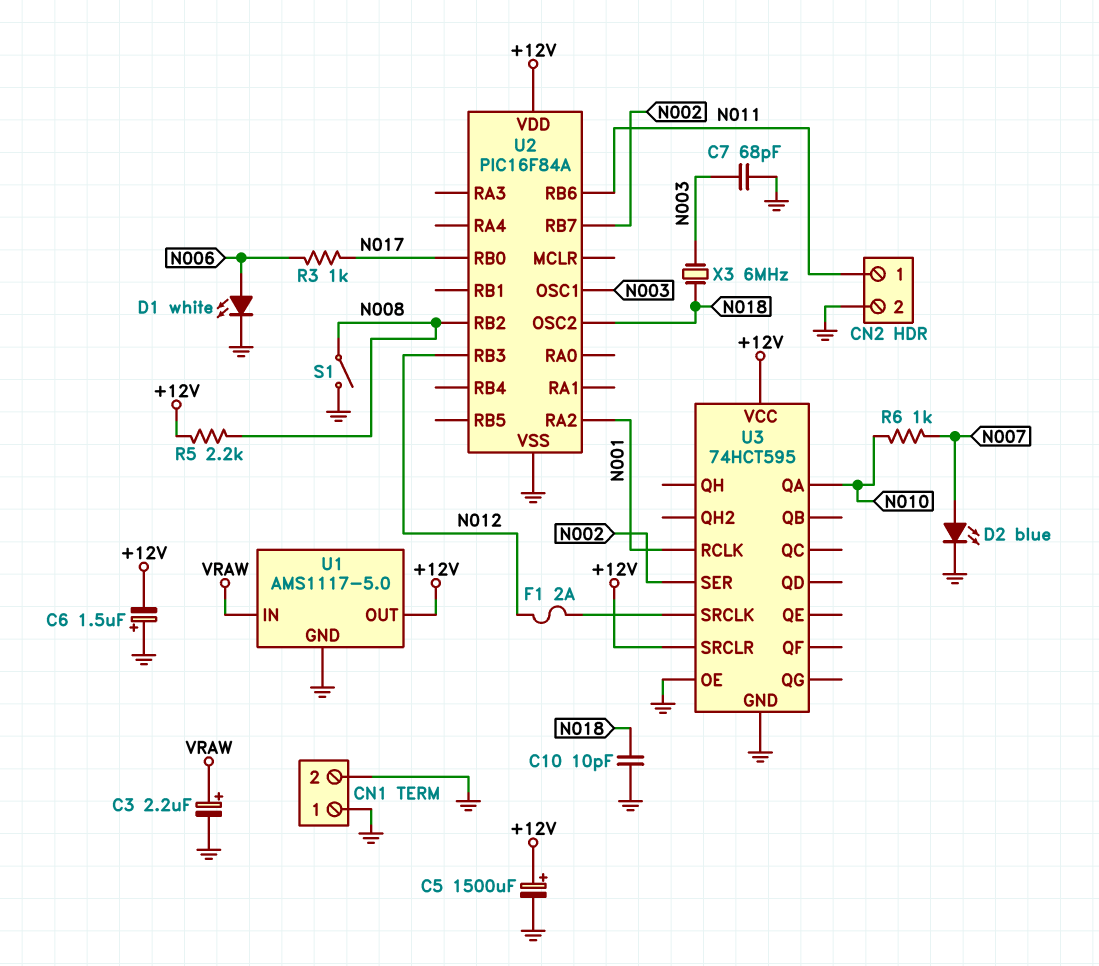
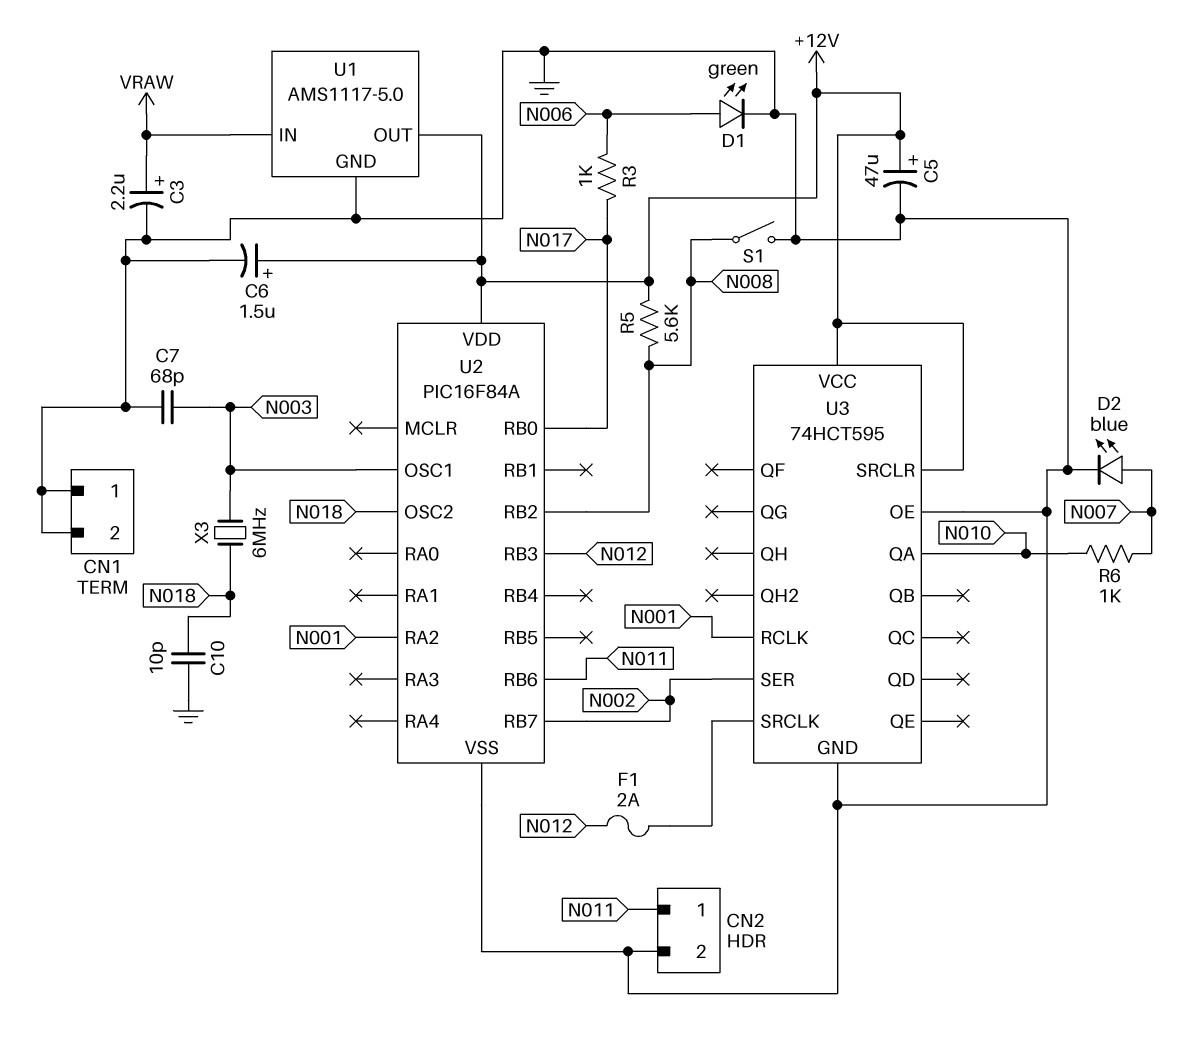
C5: 1500uF (plus +12V, minus GND) -> 47uF (plus +12V, minus GND)
C6: 1.5uF (plus GND, minus +12V) -> 1.5uF (plus +12V, minus GND)
D1: LED white (A N006, K GND) -> LED green (A N006, K GND)
R5: 2.2k (+12V, N008) -> 5.6k (+12V, N008)

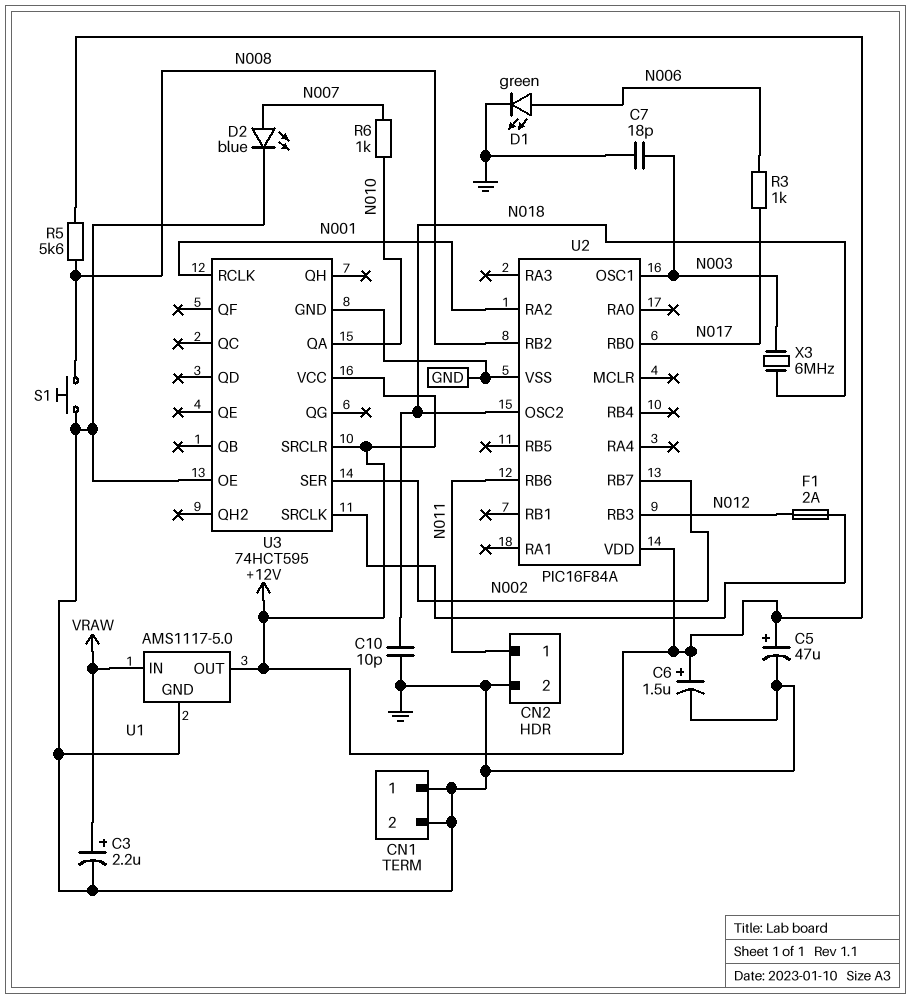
C7: 68pF (GND, N003) -> 18pF (GND, N003)
S1: switch (GND, N008) -> button (GND, N008)

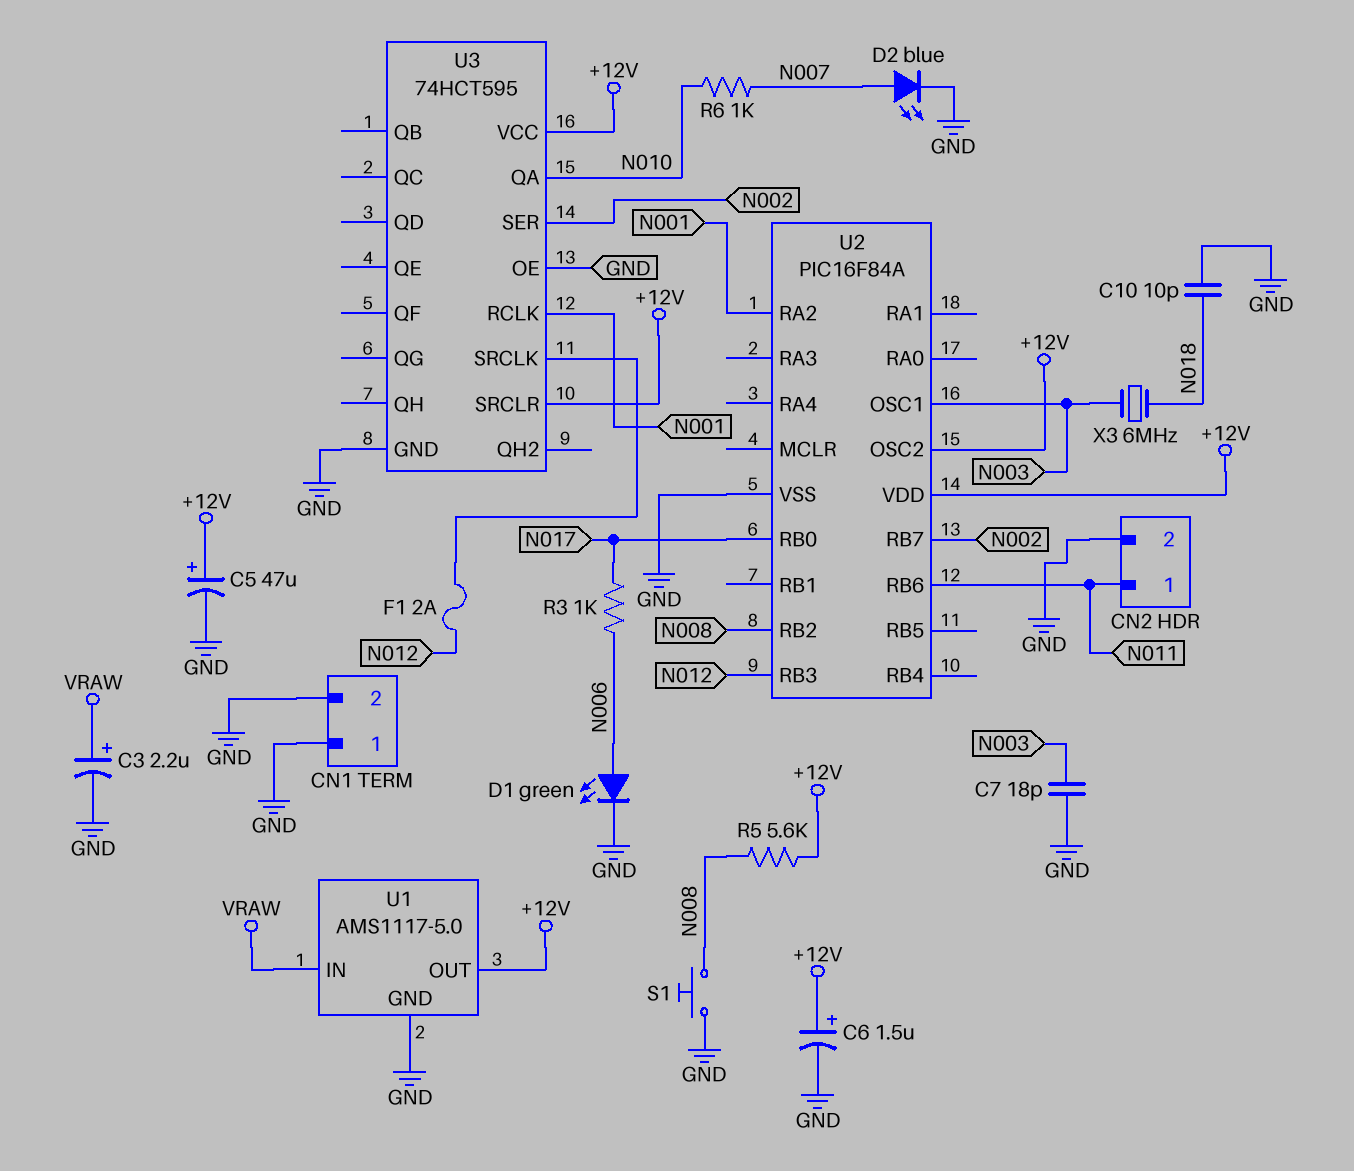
U2 pin OSC2: N018 -> +12V

